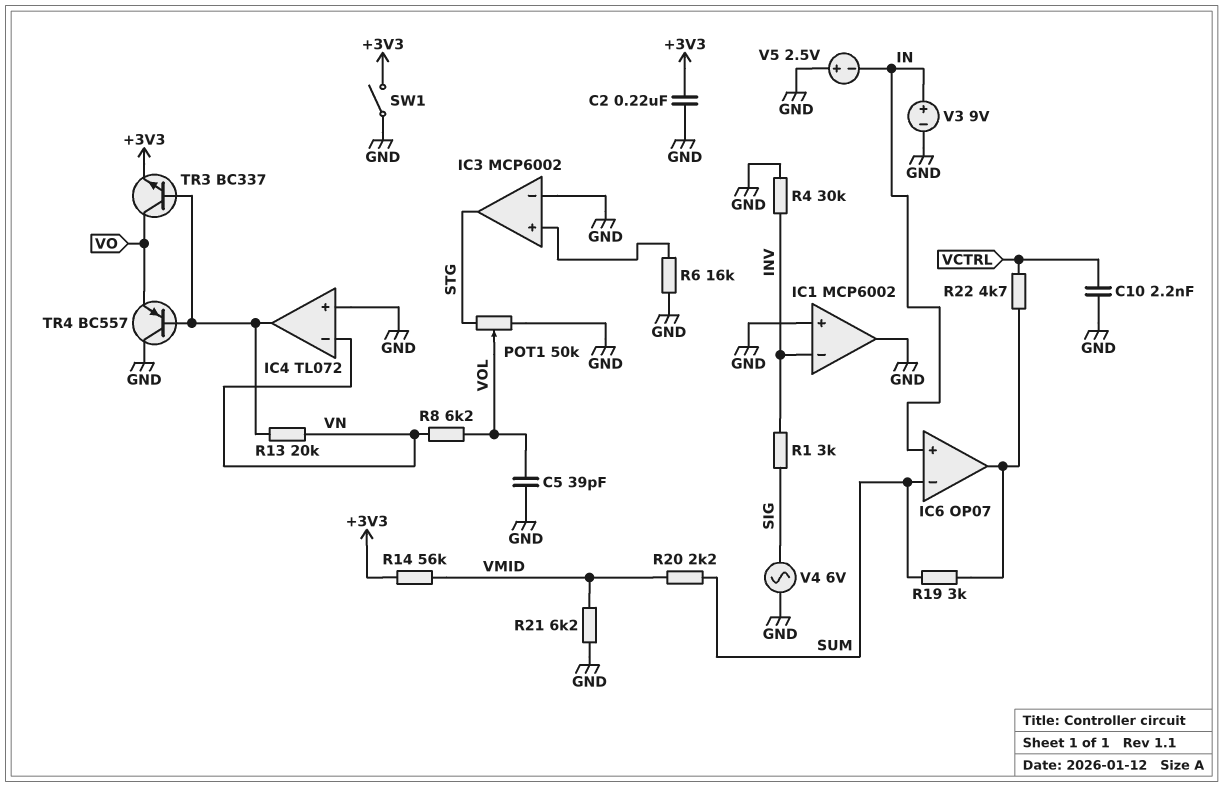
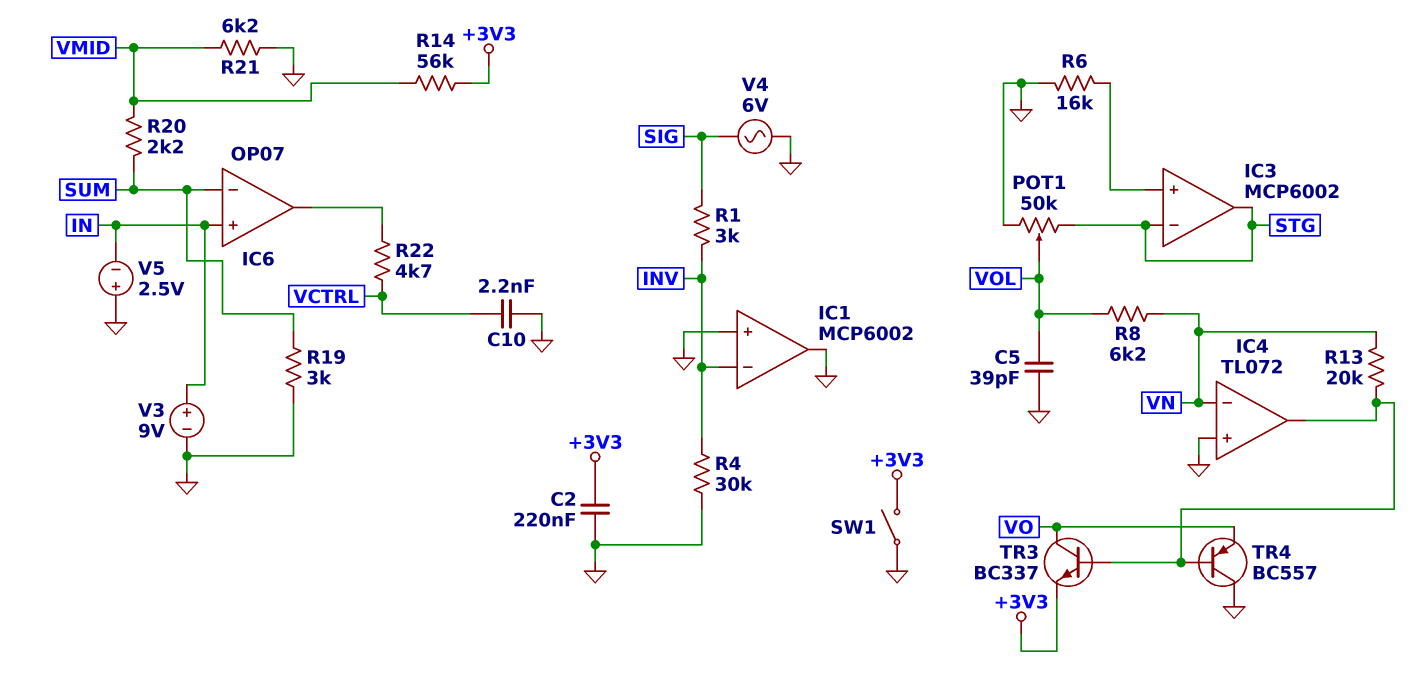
IC3 pin in-: GND -> STG
R19: 3k (IC6/out, SUM) -> 3k (GND, SUM)

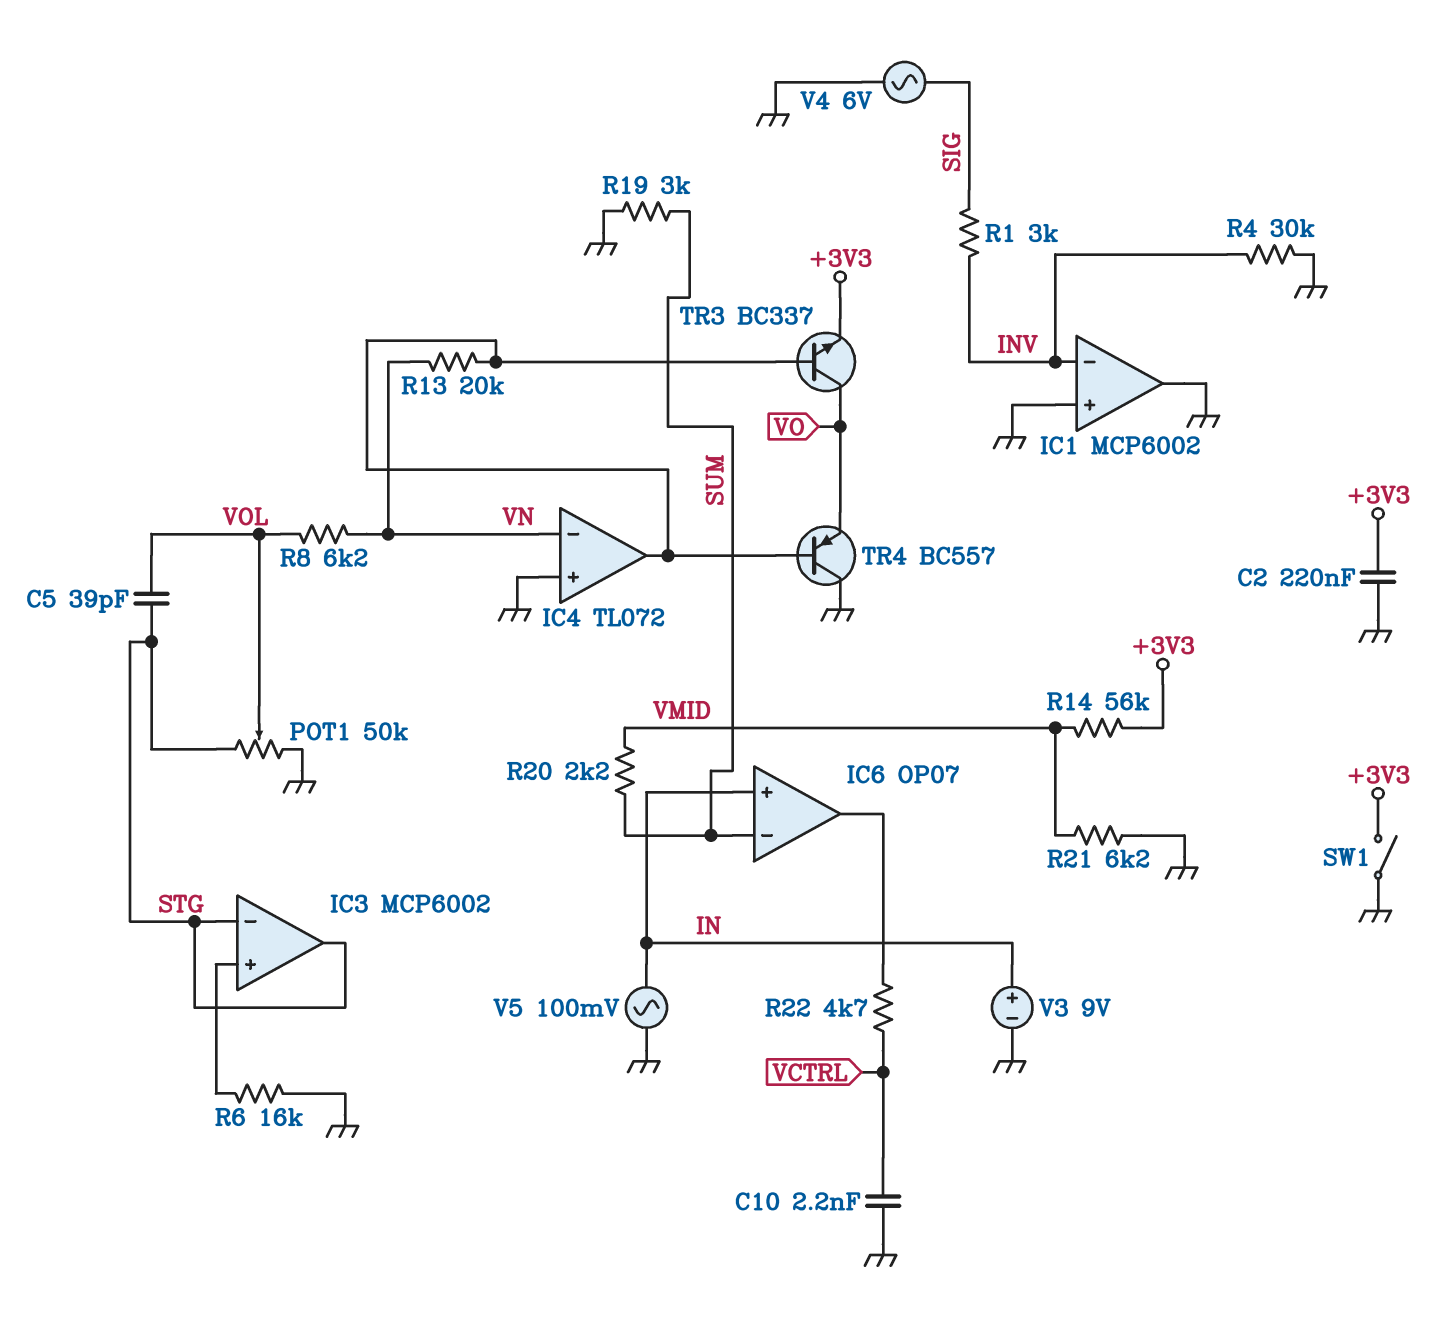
C5: 39pF (GND, VOL) -> 39pF (STG, VOL)
V5: 2.5V (plus GND, minus IN) -> AC 100mV (GND, IN)

